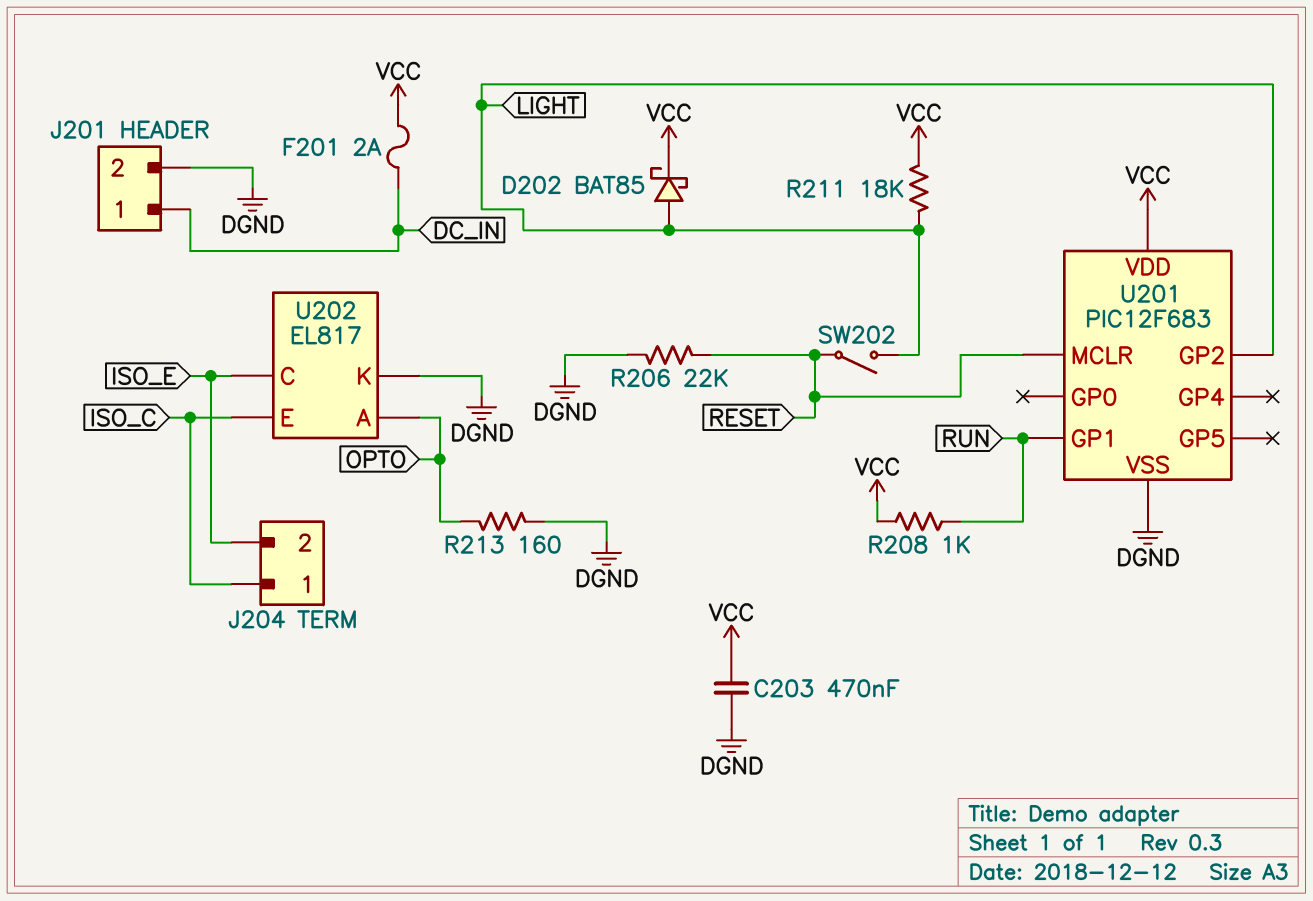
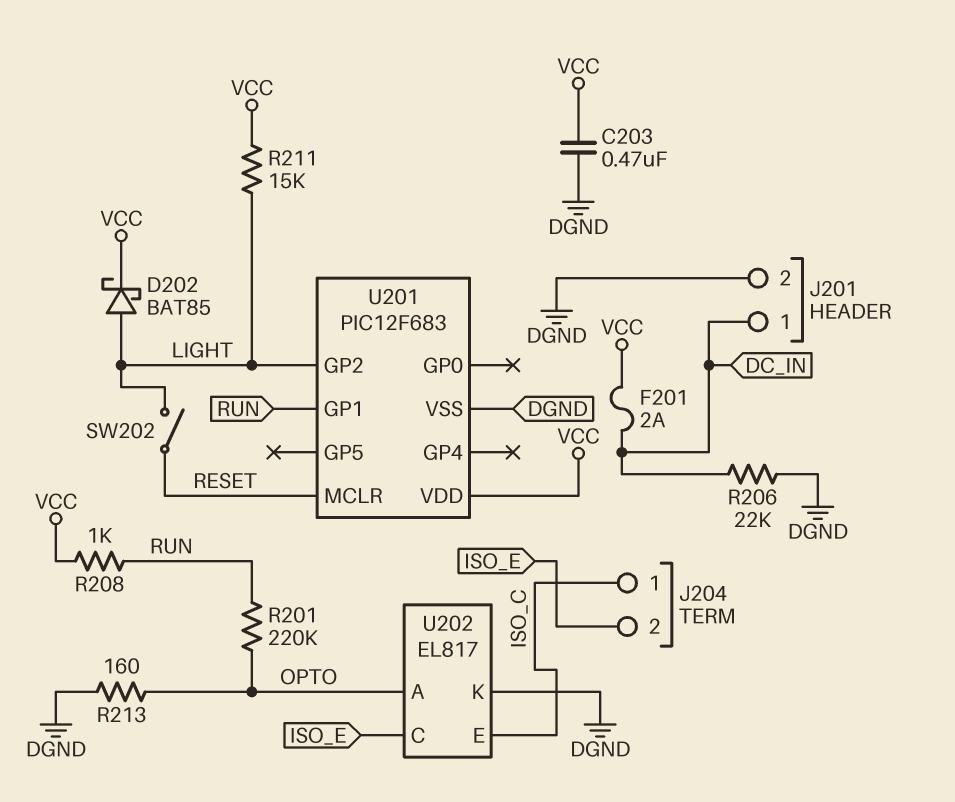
R201: none -> 220k (OPTO, RUN)
R206: 22k (DGND, RESET) -> 22k (DC_IN, DGND)
R211: 18k (LIGHT, VCC) -> 15k (LIGHT, VCC)

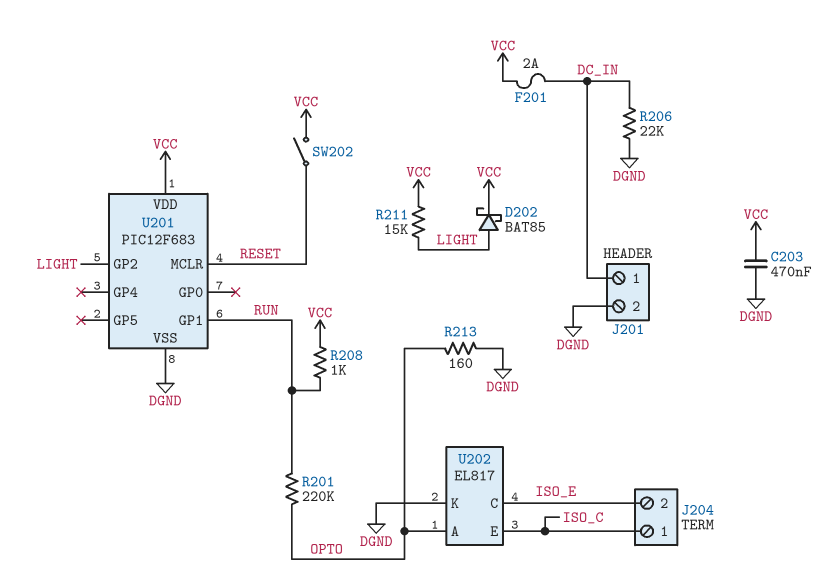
SW202: switch (LIGHT, RESET) -> switch (RESET, VCC)

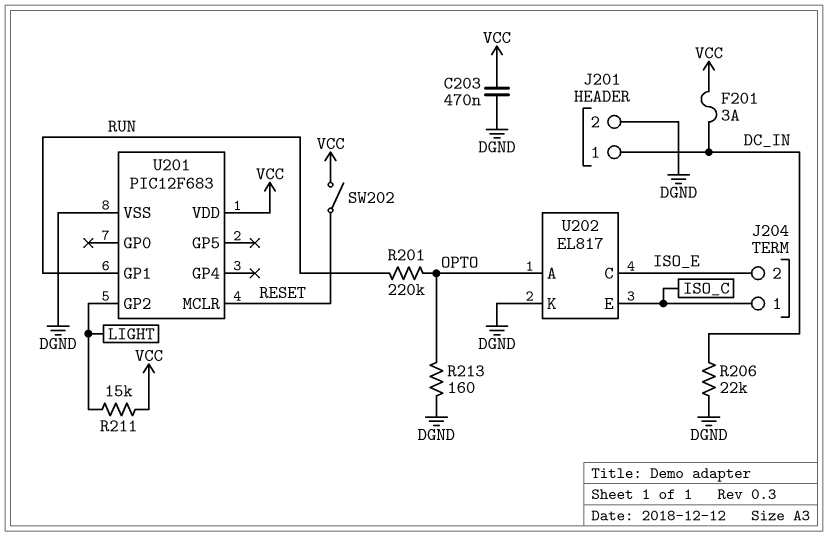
D202: schottky BAT85 (A LIGHT, K VCC) -> none
F201: 2A (DC_IN, VCC) -> 3A (DC_IN, VCC)
R208: 1k (RUN, VCC) -> none

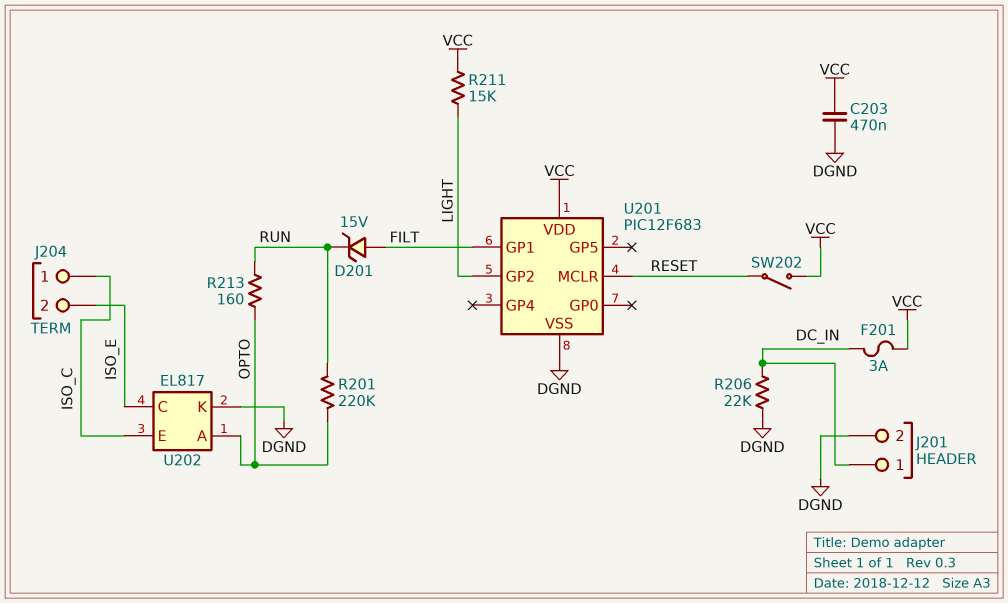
D201: none -> zener 15V (A FILT, K RUN)
R213: 160 (DGND, OPTO) -> 160 (OPTO, RUN)
U201 pin GP1: RUN -> FILT

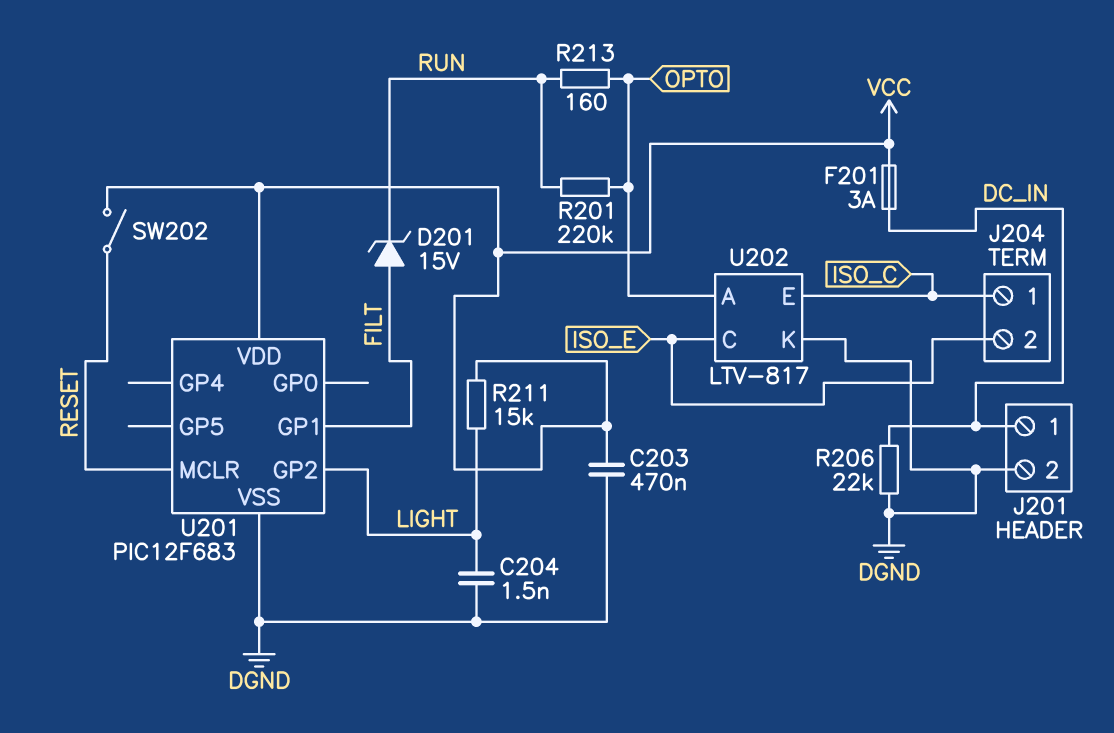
C204: none -> 1.5nF (DGND, LIGHT)
U202: EL817 -> LTV-817

